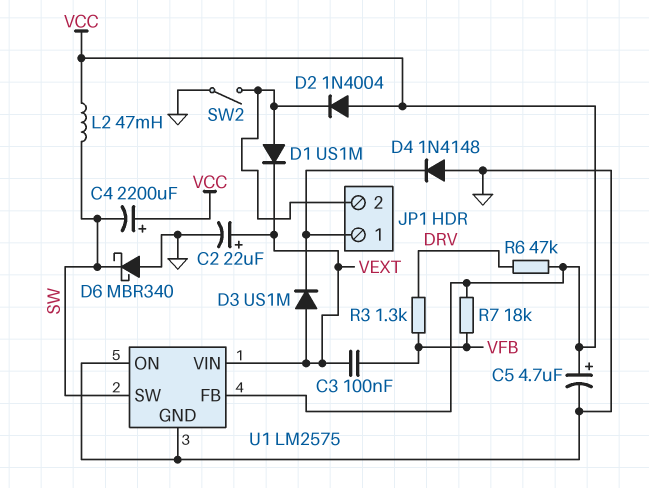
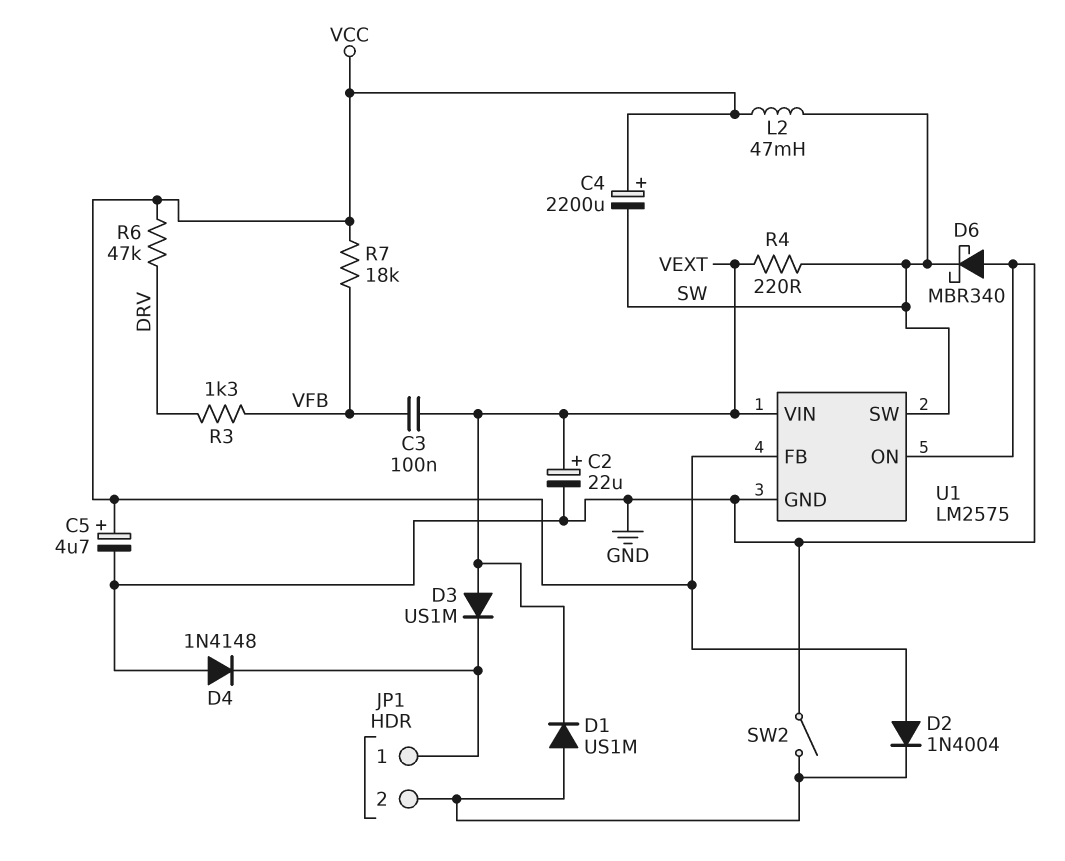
R4: none -> 220 (SW, VEXT)

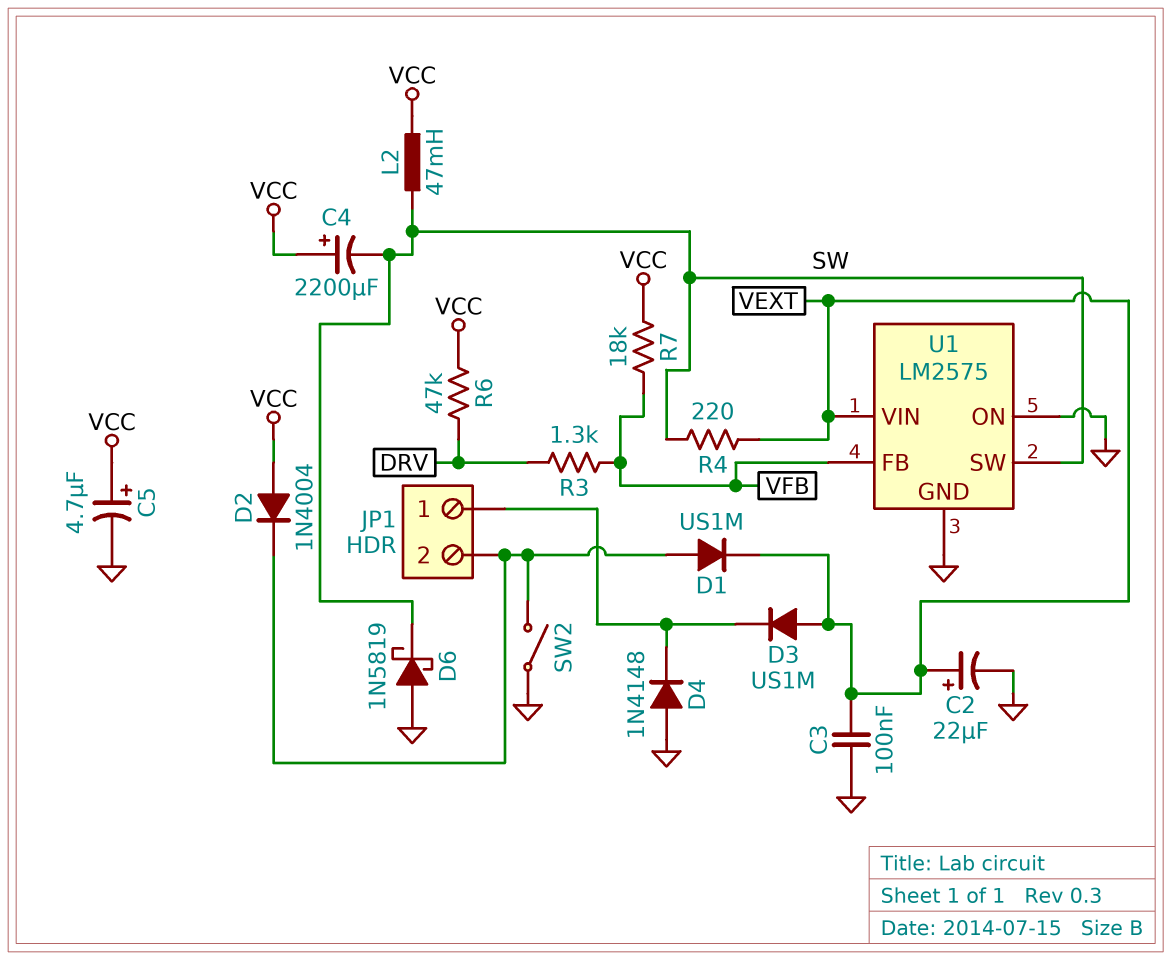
C3: 100nF (VEXT, VFB) -> 100nF (GND, VEXT)
D6: schottky MBR340 (A GND, K SW) -> schottky 1N5819 (A GND, K SW)
U1 pin FB: VCC -> VFB

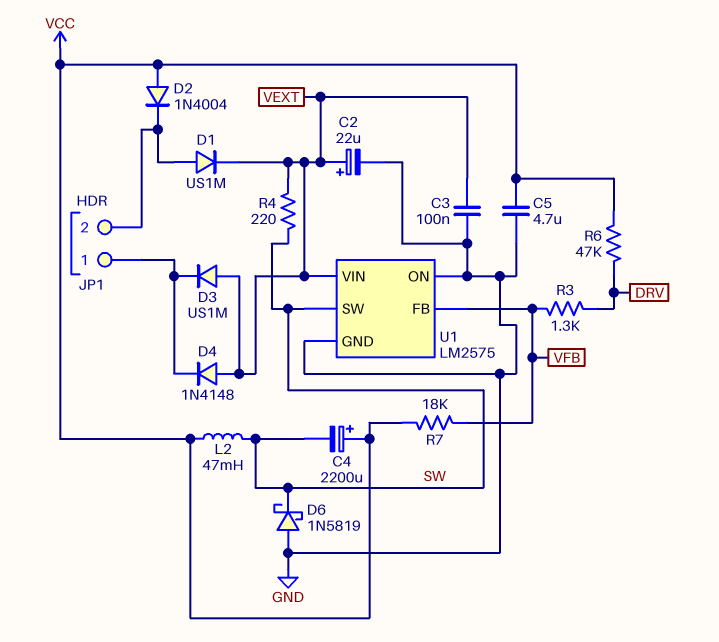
C5: 4.7uF (plus VCC, minus GND) -> 4.7uF (GND, VCC)
D4: diode 1N4148 (A GND, K JP1/1) -> diode 1N4148 (A VEXT, K JP1/1)
SW2: switch (GND, JP1/2) -> none

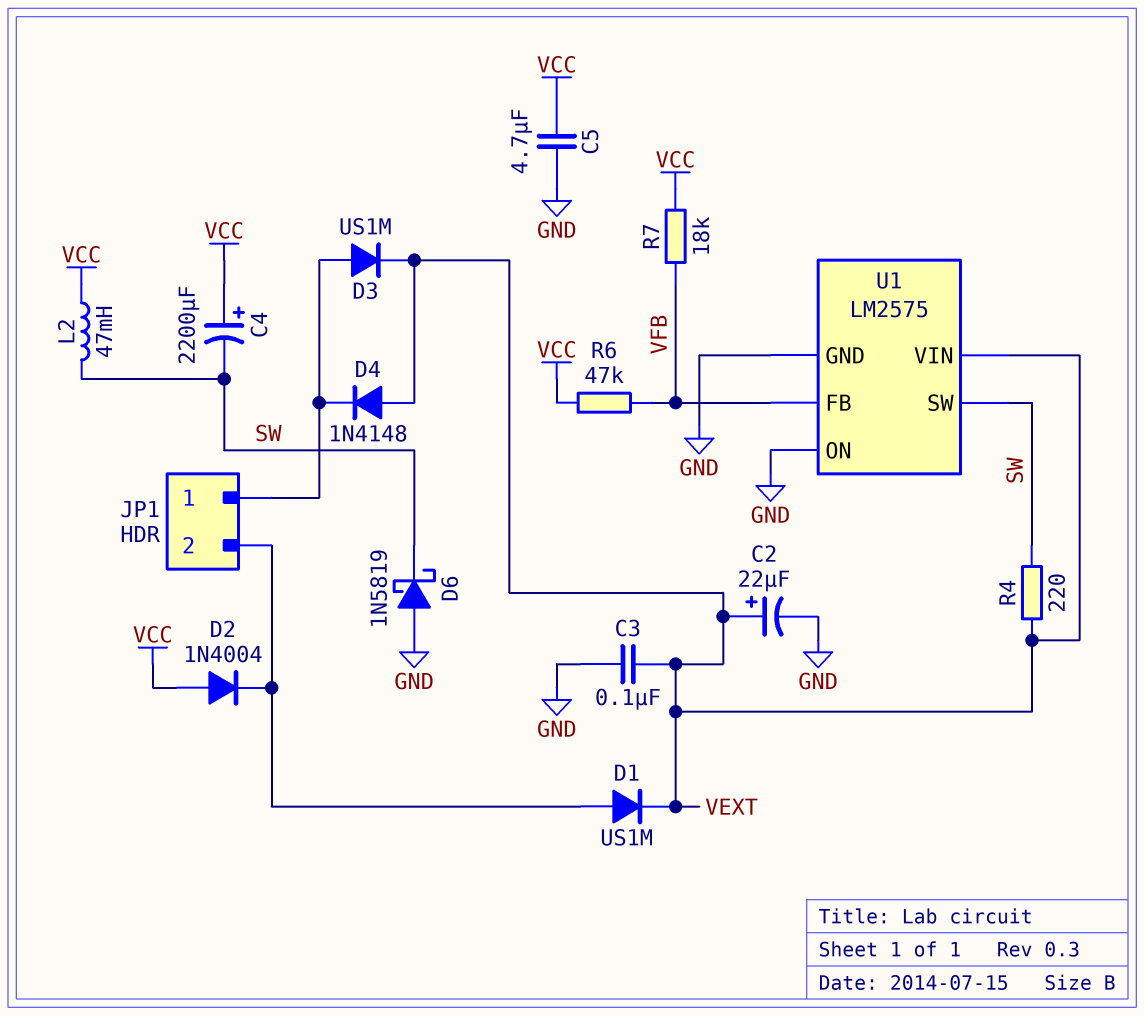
D3: diode US1M (A VEXT, K JP1/1) -> diode US1M (A JP1/1, K VEXT)
R3: 1.3k (DRV, VFB) -> none
R6: 47k (DRV, VCC) -> 47k (VCC, VFB)

